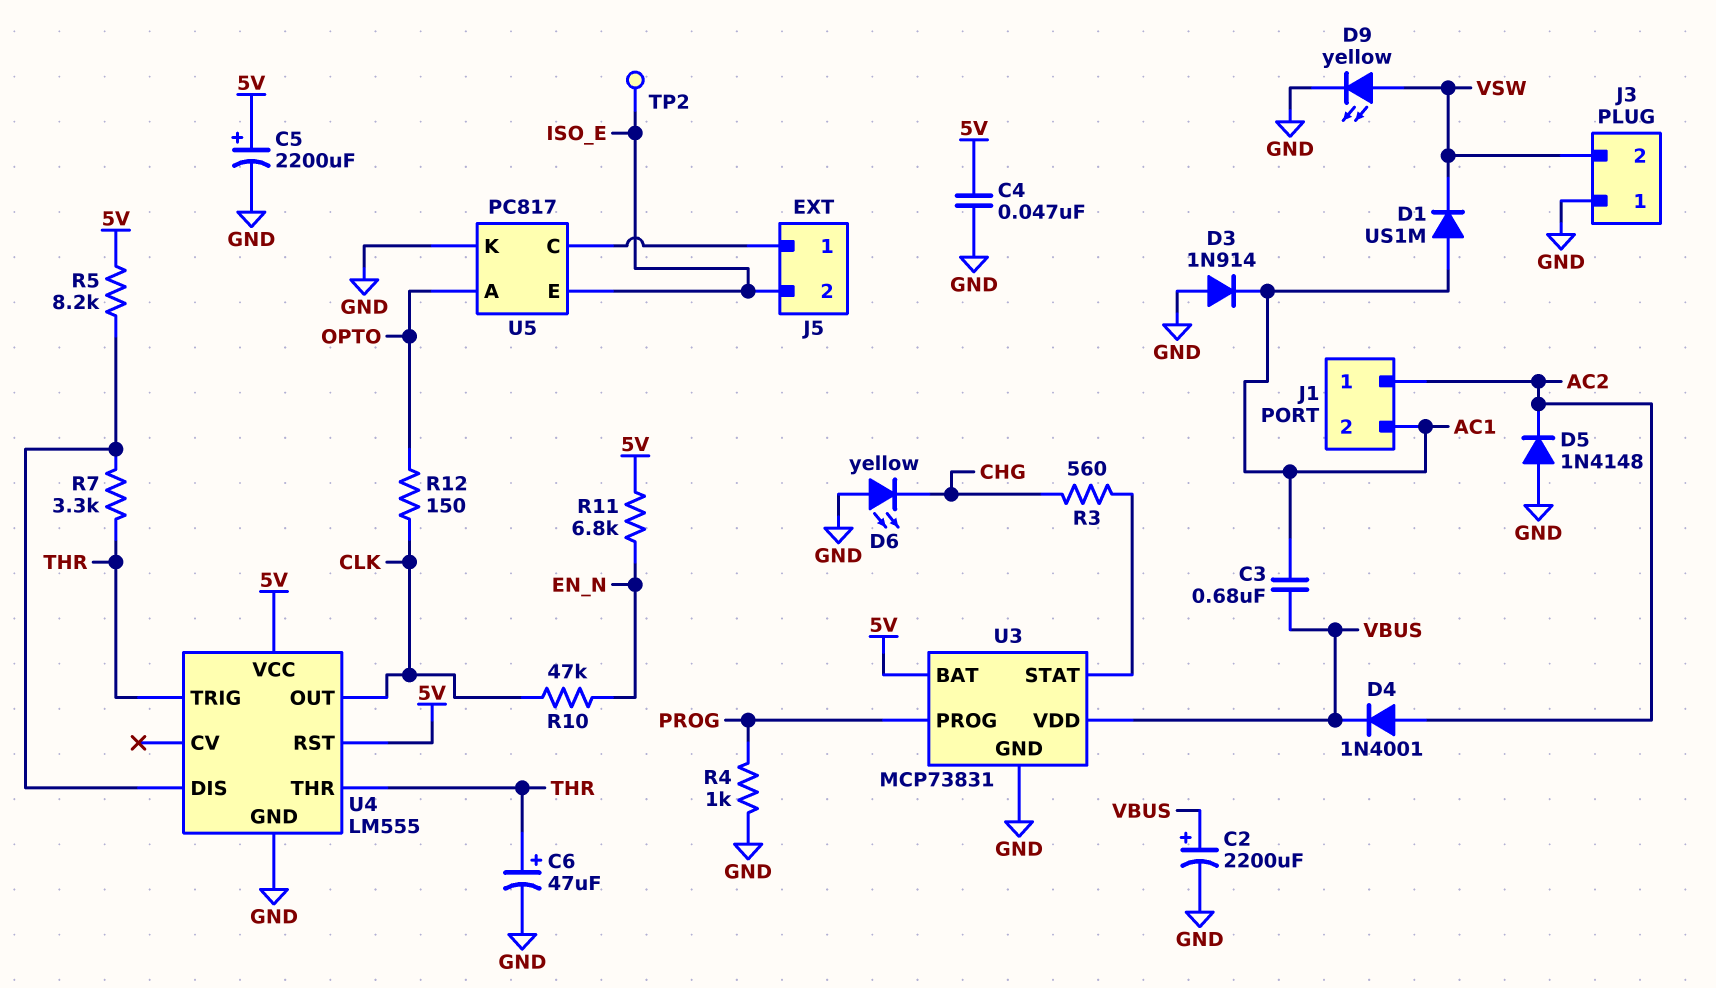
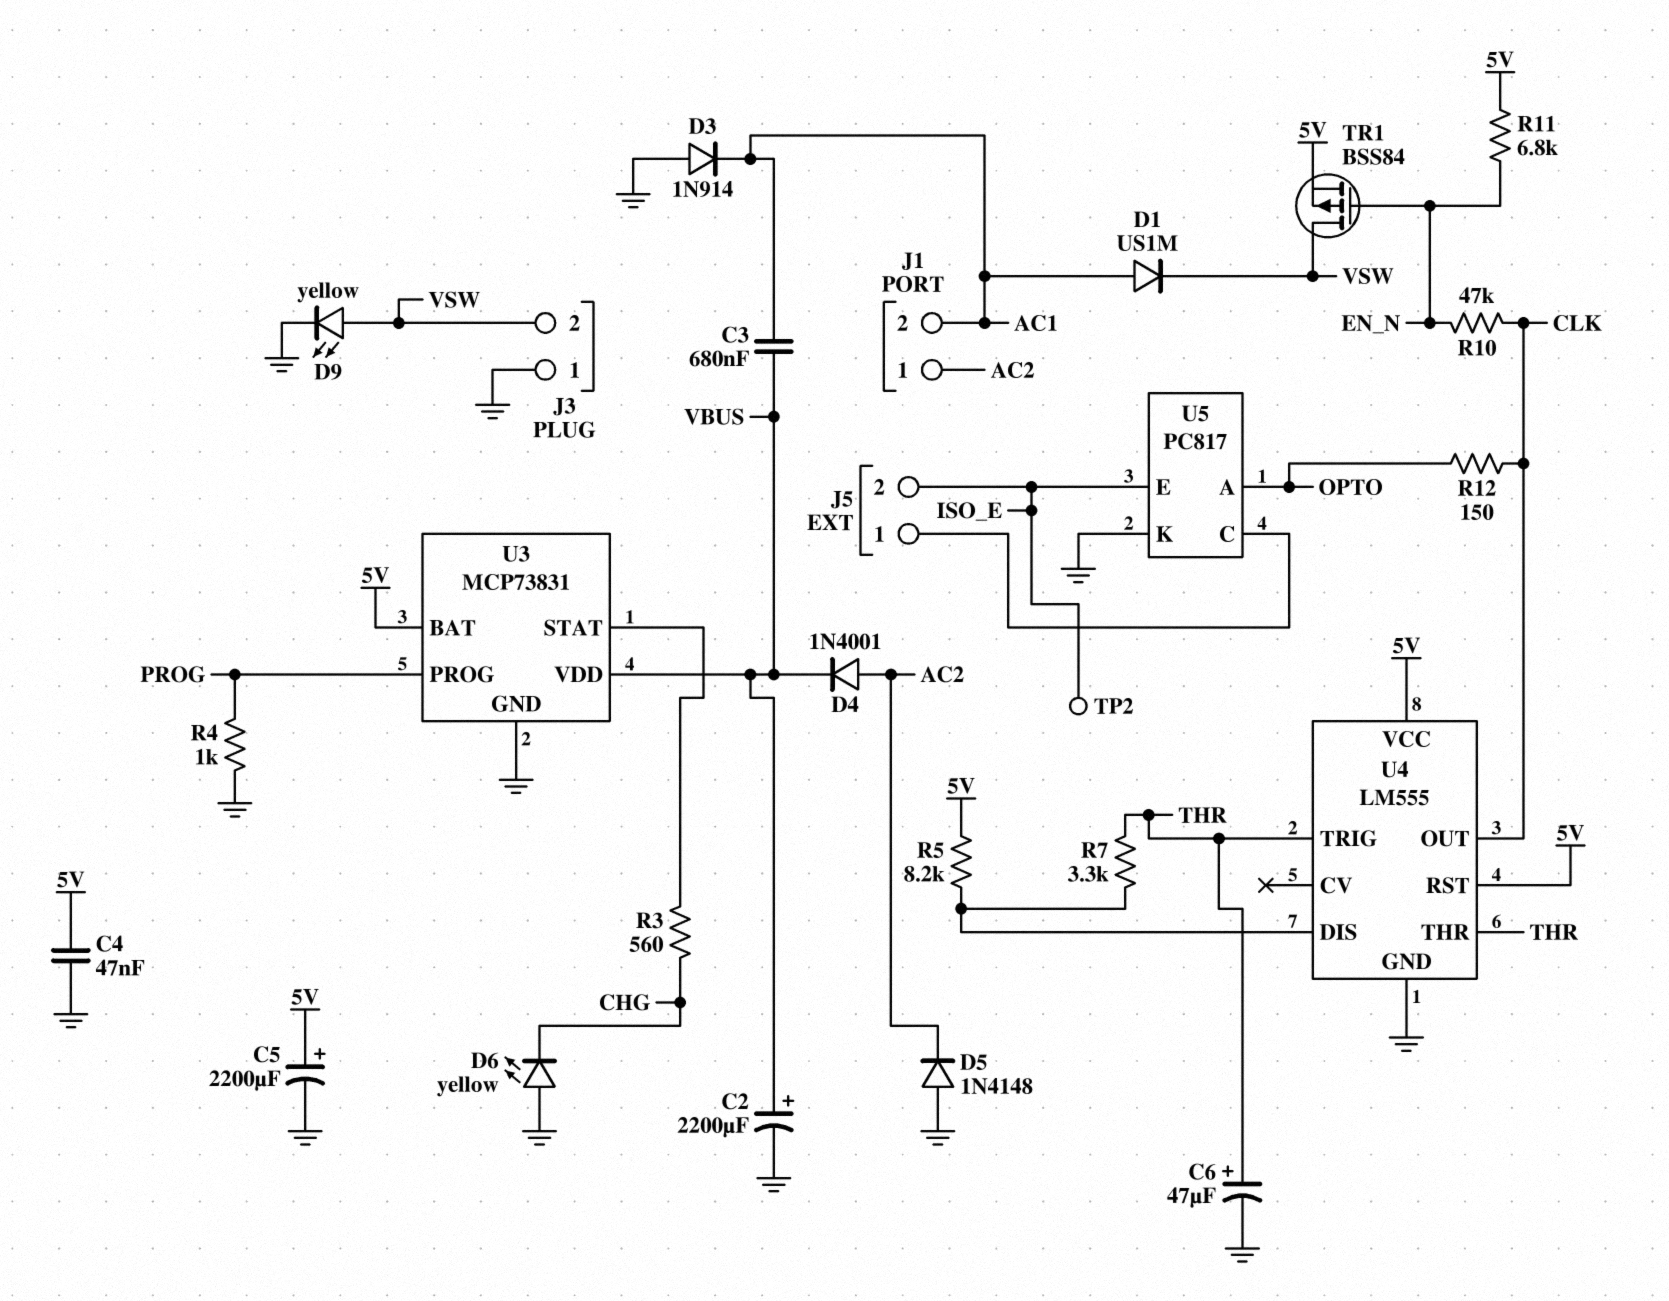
TR1: none -> PMOS BSS84 (G EN_N, D VSW, S 5V)

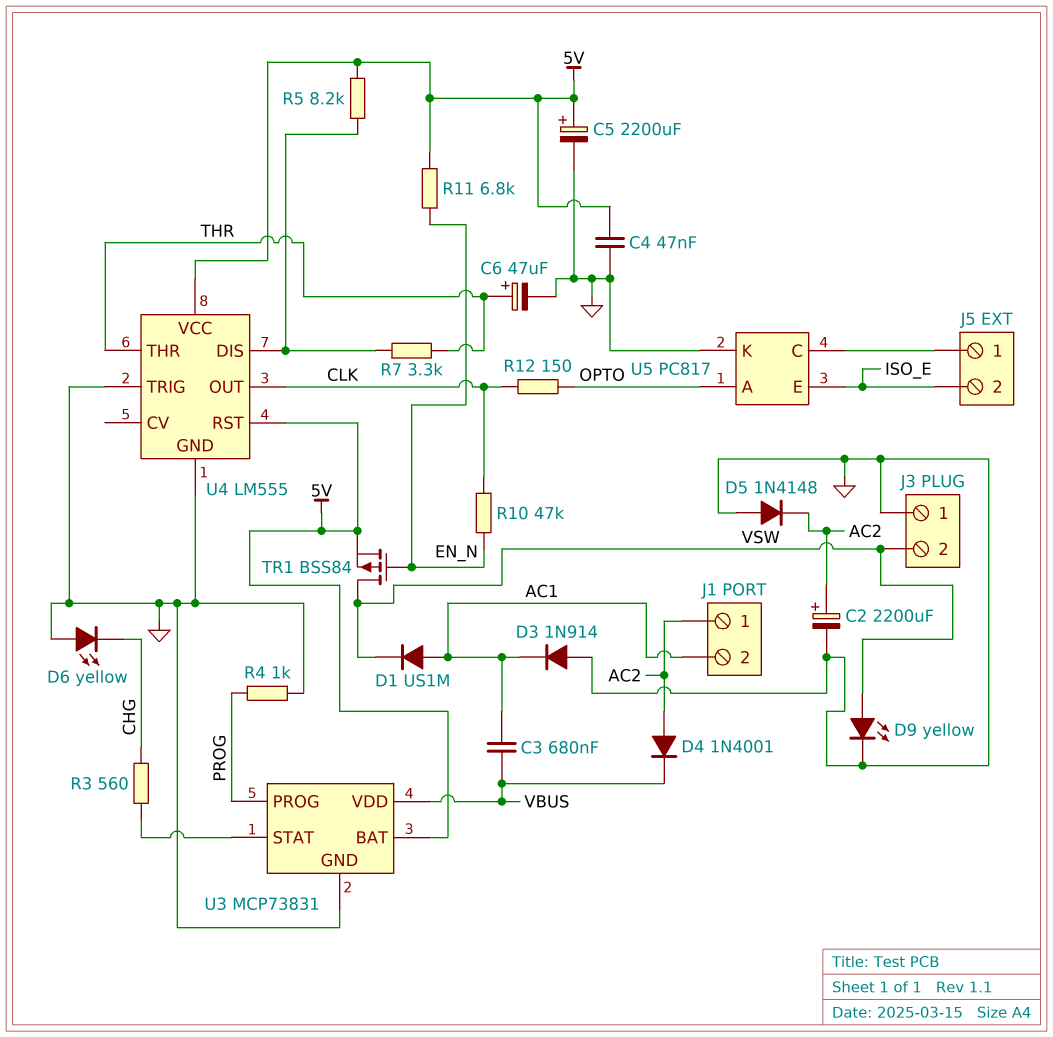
C2: 2200uF (plus VBUS, minus GND) -> 2200uF (plus AC2, minus GND)
TP2: test point (ISO_E) -> none
U4 pin TRIG: THR -> GND

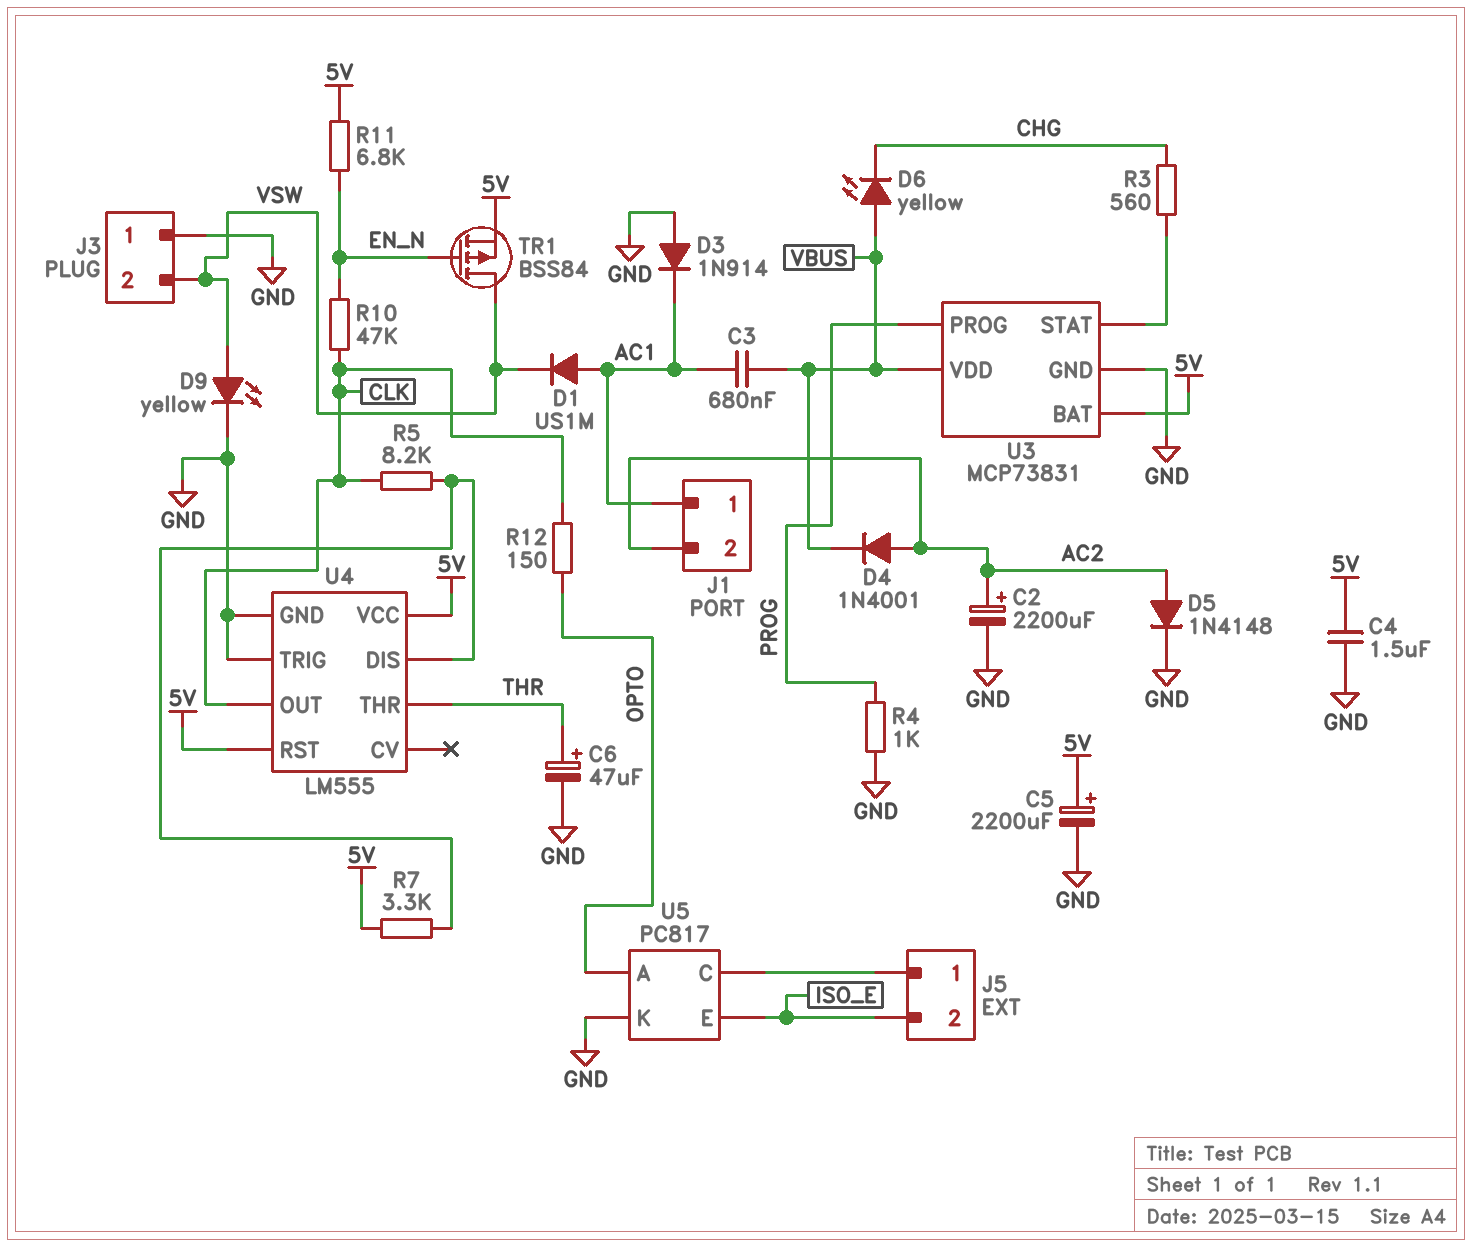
C4: 47nF (5V, GND) -> 1.5uF (5V, GND)
D5: diode 1N4148 (A GND, K AC2) -> diode 1N4148 (A AC2, K GND)
D6: LED yellow (A GND, K CHG) -> LED yellow (A VBUS, K CHG)
J1 pin 1: AC2 -> AC1
J1 pin 2: AC1 -> AC2
R5: 8.2k (5V, U4/DIS) -> 8.2k (CLK, U4/DIS)
R7: 3.3k (THR, U4/DIS) -> 3.3k (5V, U4/DIS)

